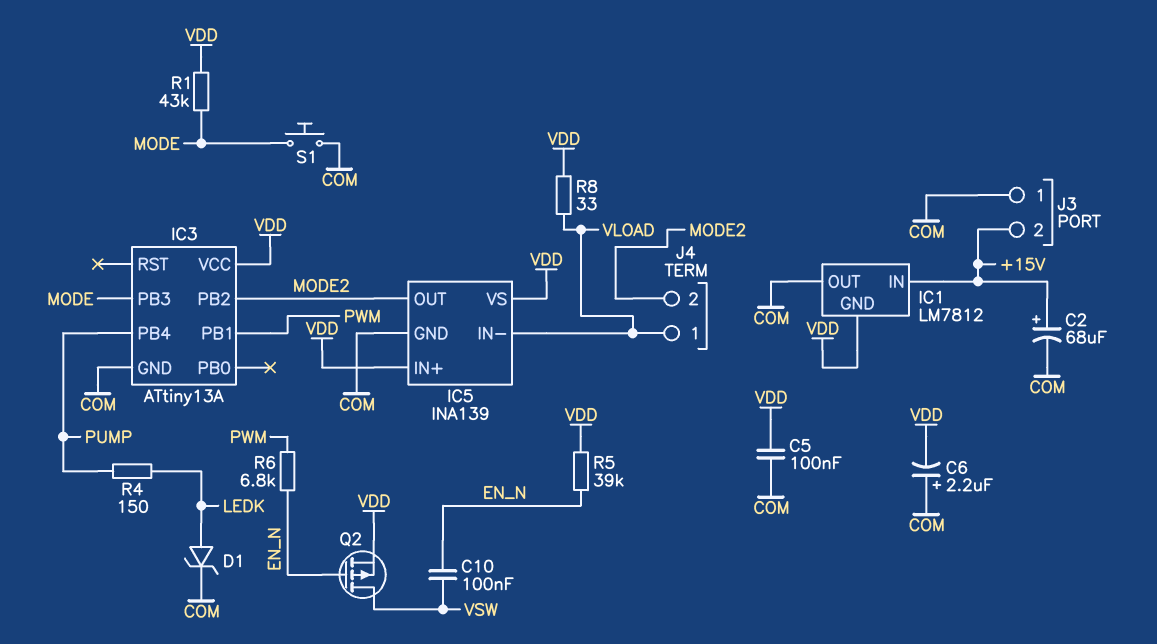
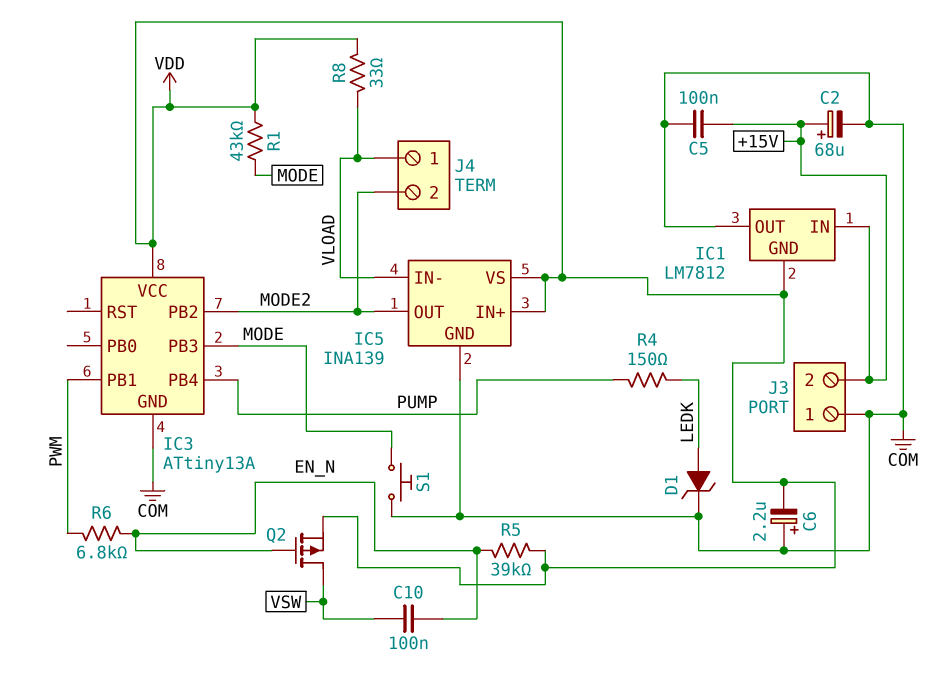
C5: 100nF (COM, VDD) -> 100nF (+15V, COM)

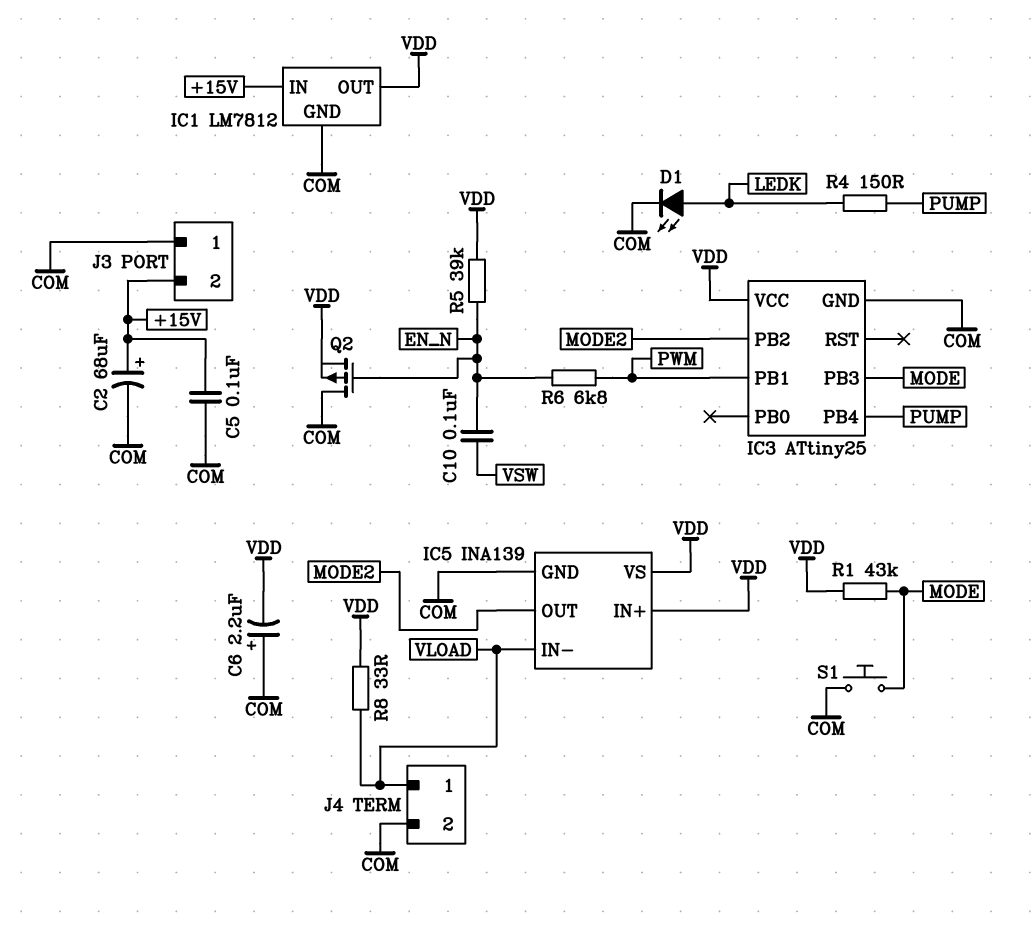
D1: zener (A LEDK, K COM) -> LED (A LEDK, K COM)
IC1 pin GND: VDD -> COM
IC1 pin OUT: COM -> VDD
IC3: ATtiny13A -> ATtiny25
J4 pin 2: MODE2 -> COM
Q2: PMOS (G EN_N, D VSW, S VDD) -> PMOS (G EN_N, D COM, S VDD)

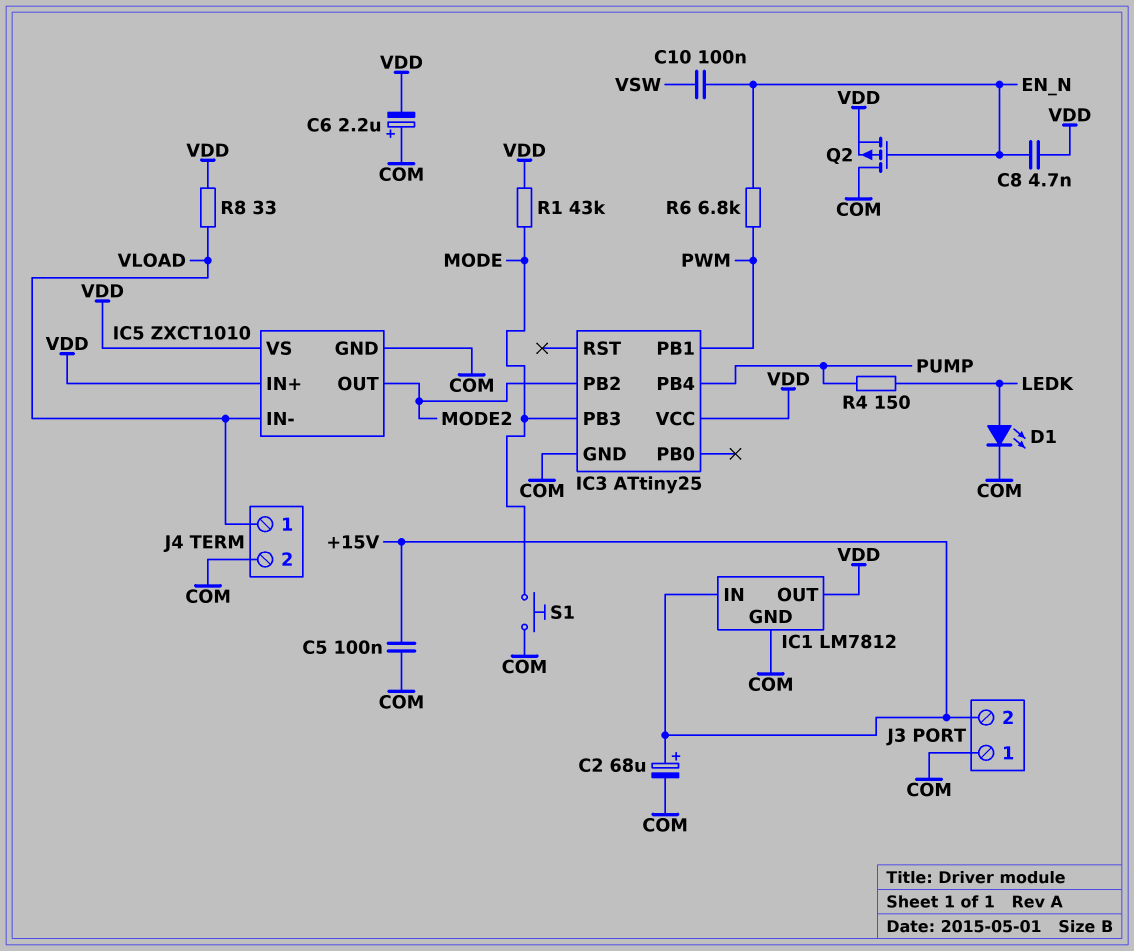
C8: none -> 4.7nF (EN_N, VDD)
IC5: INA139 -> ZXCT1010
R5: 39k (EN_N, VDD) -> none

